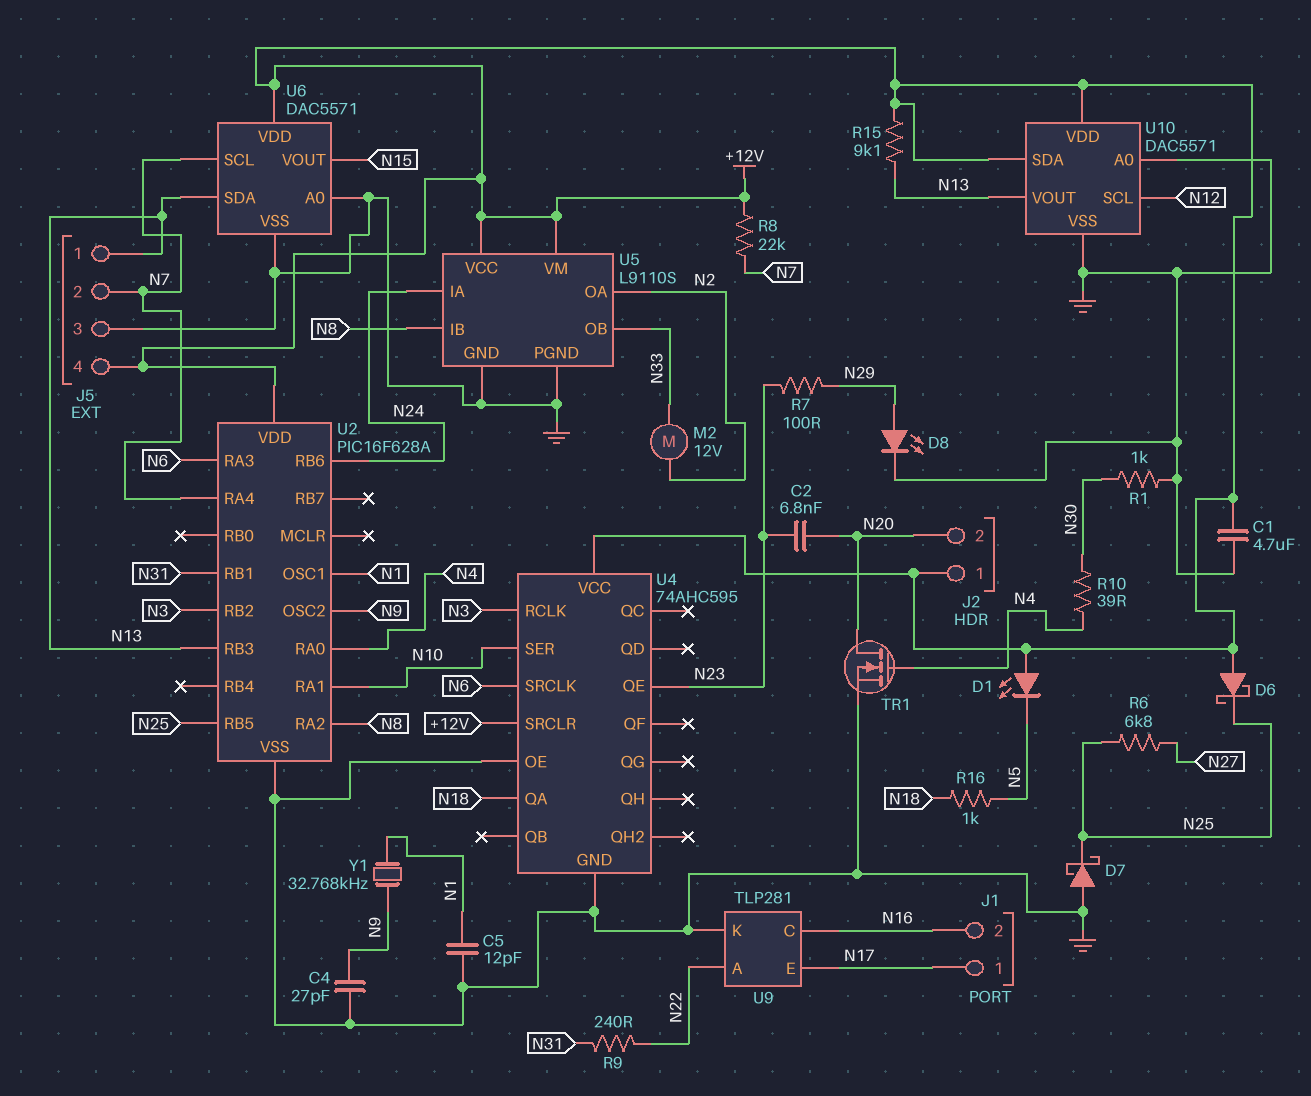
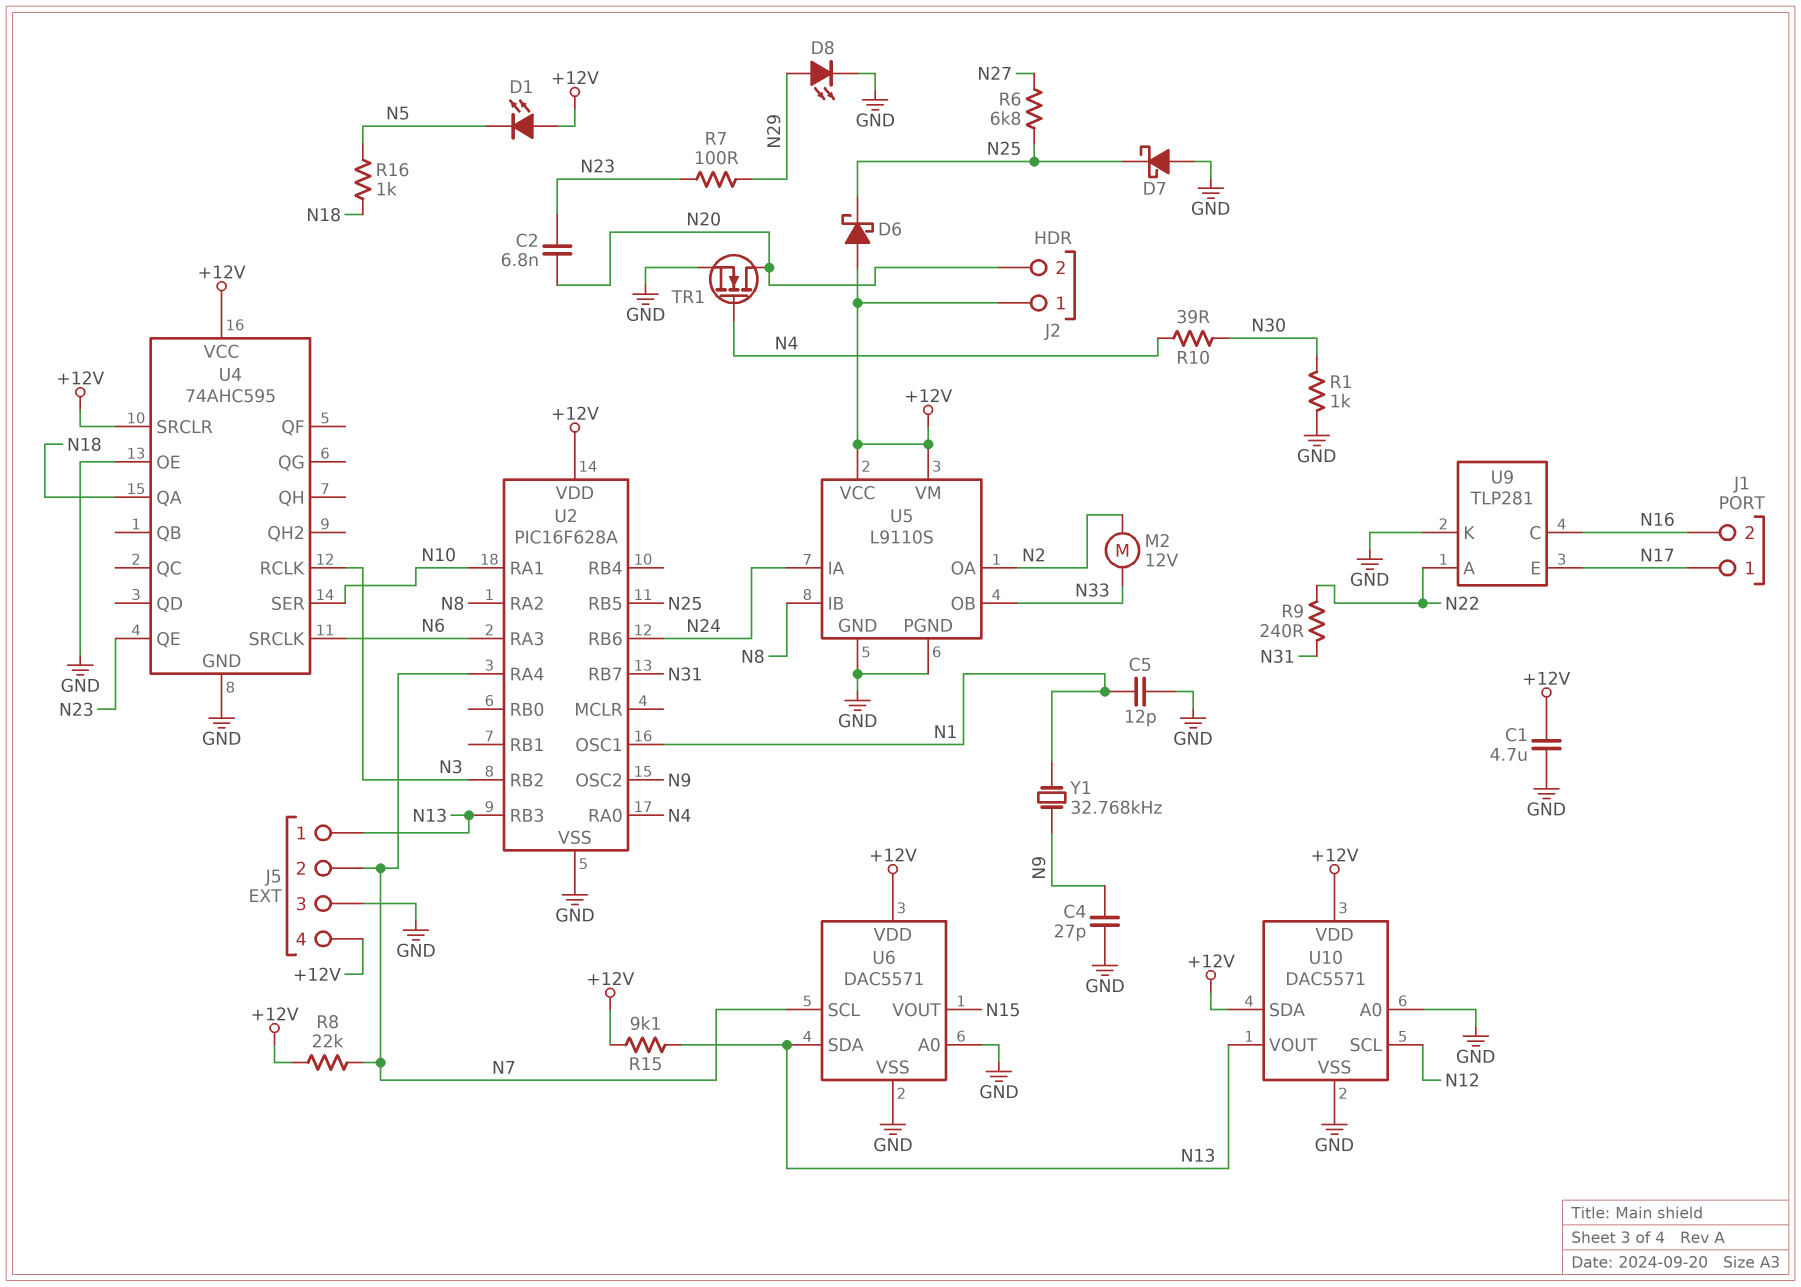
U2 pin RB1: N31 -> none
U2 pin RB7: none -> N31

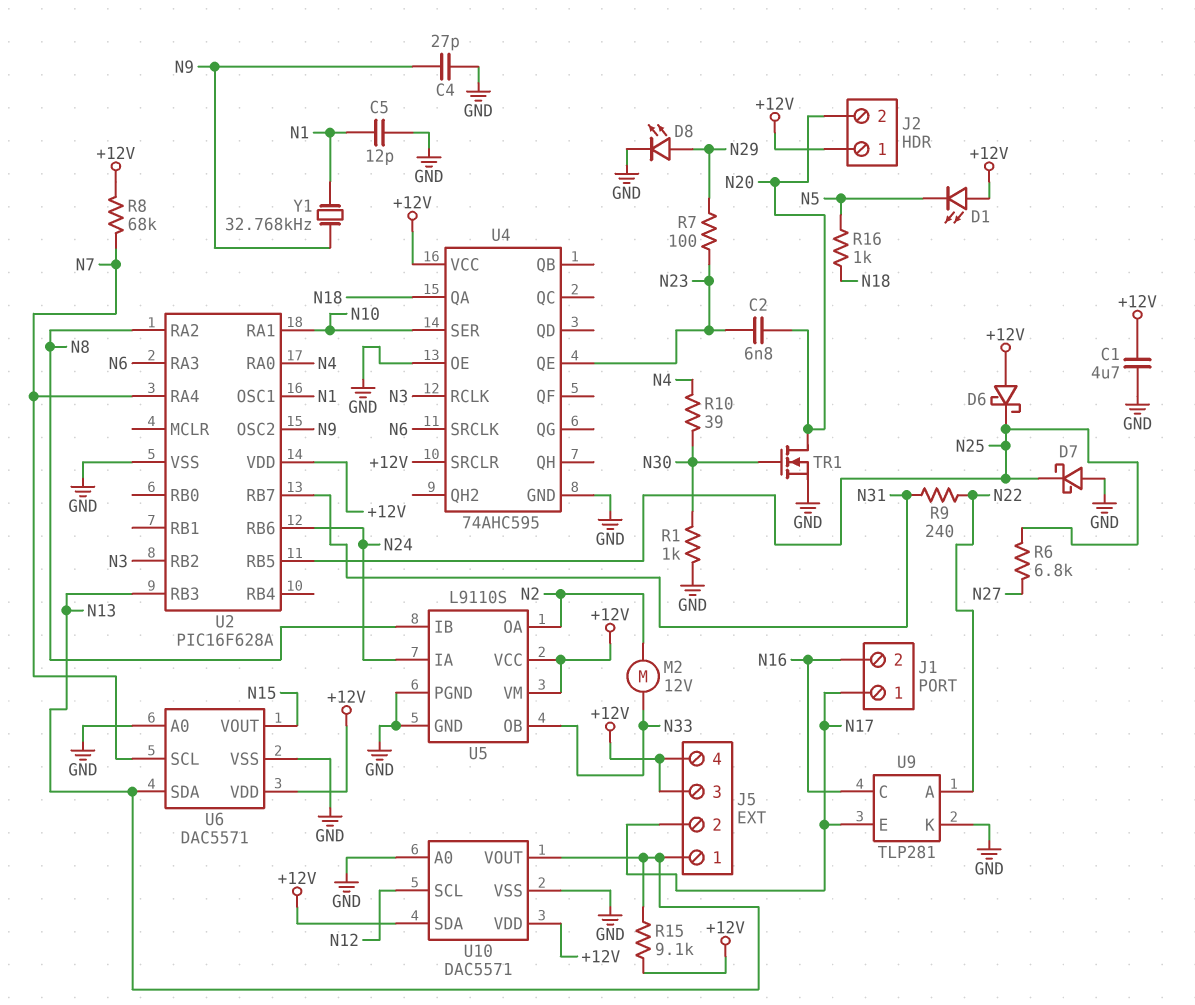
J5 pin 2: N7 -> N17
J5 pin 3: GND -> +12V
R8: 22k (+12V, N7) -> 68k (+12V, N7)
TR1: NMOS (G N4, D N20, S GND) -> NMOS (G N30, D N20, S GND)

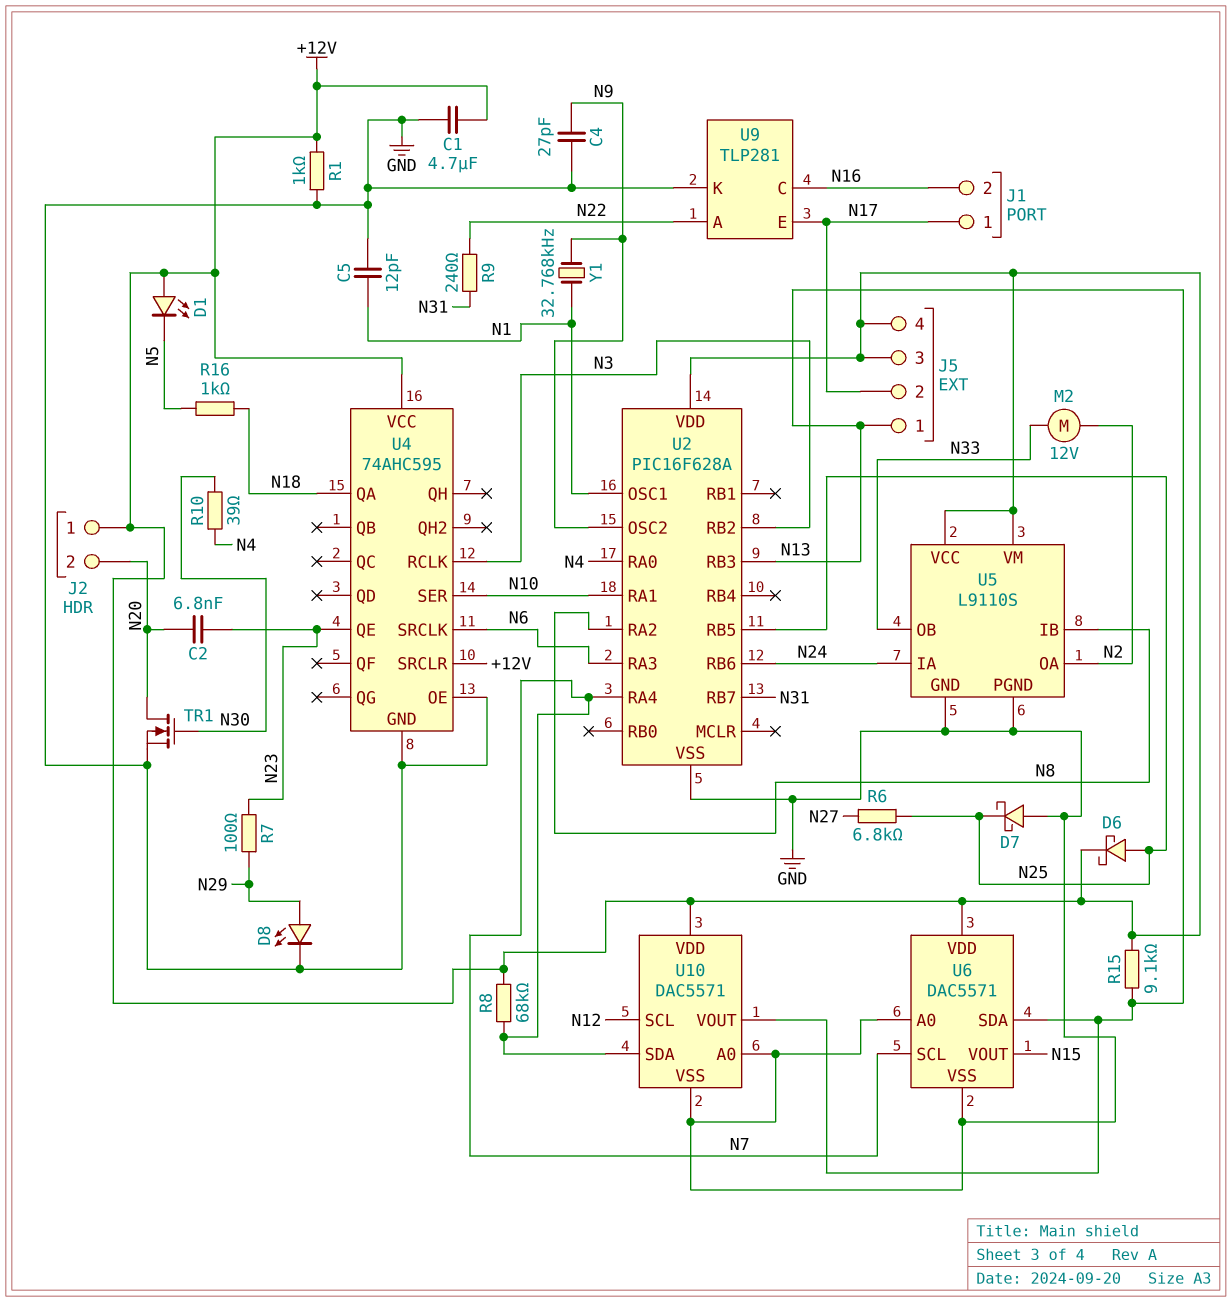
D6: schottky (A +12V, K N25) -> schottky (A N25, K +12V)
R1: 1k (GND, N30) -> 1k (+12V, GND)
U10 pin SDA: +12V -> N7

